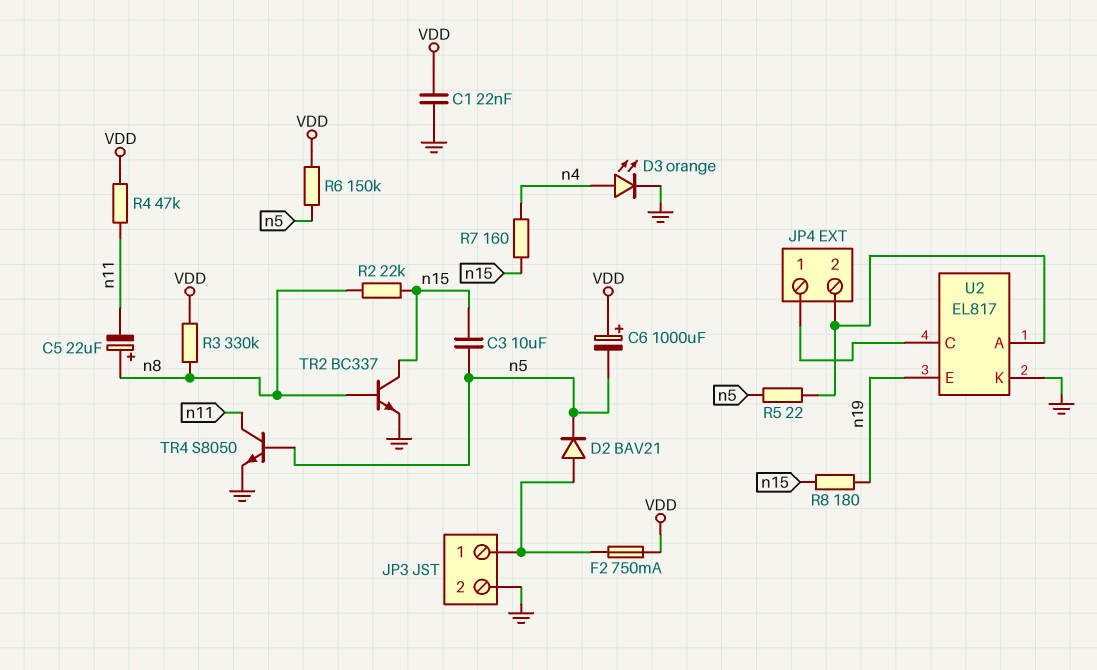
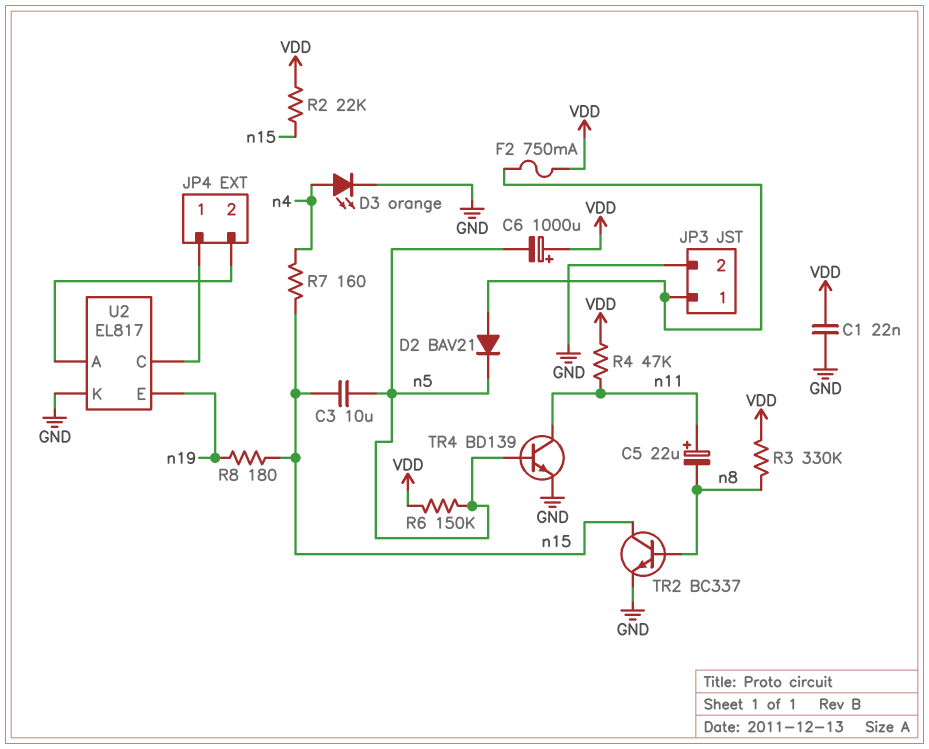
C5: 22uF (plus n8, minus n11) -> 22uF (plus n11, minus n8)
R2: 22k (n8, n15) -> 22k (VDD, n15)
R5: 22 (JP4/2, n5) -> none
TR4: NPN S8050 (B n5, C n11, E GND) -> NPN BD139 (B n5, C n11, E GND)

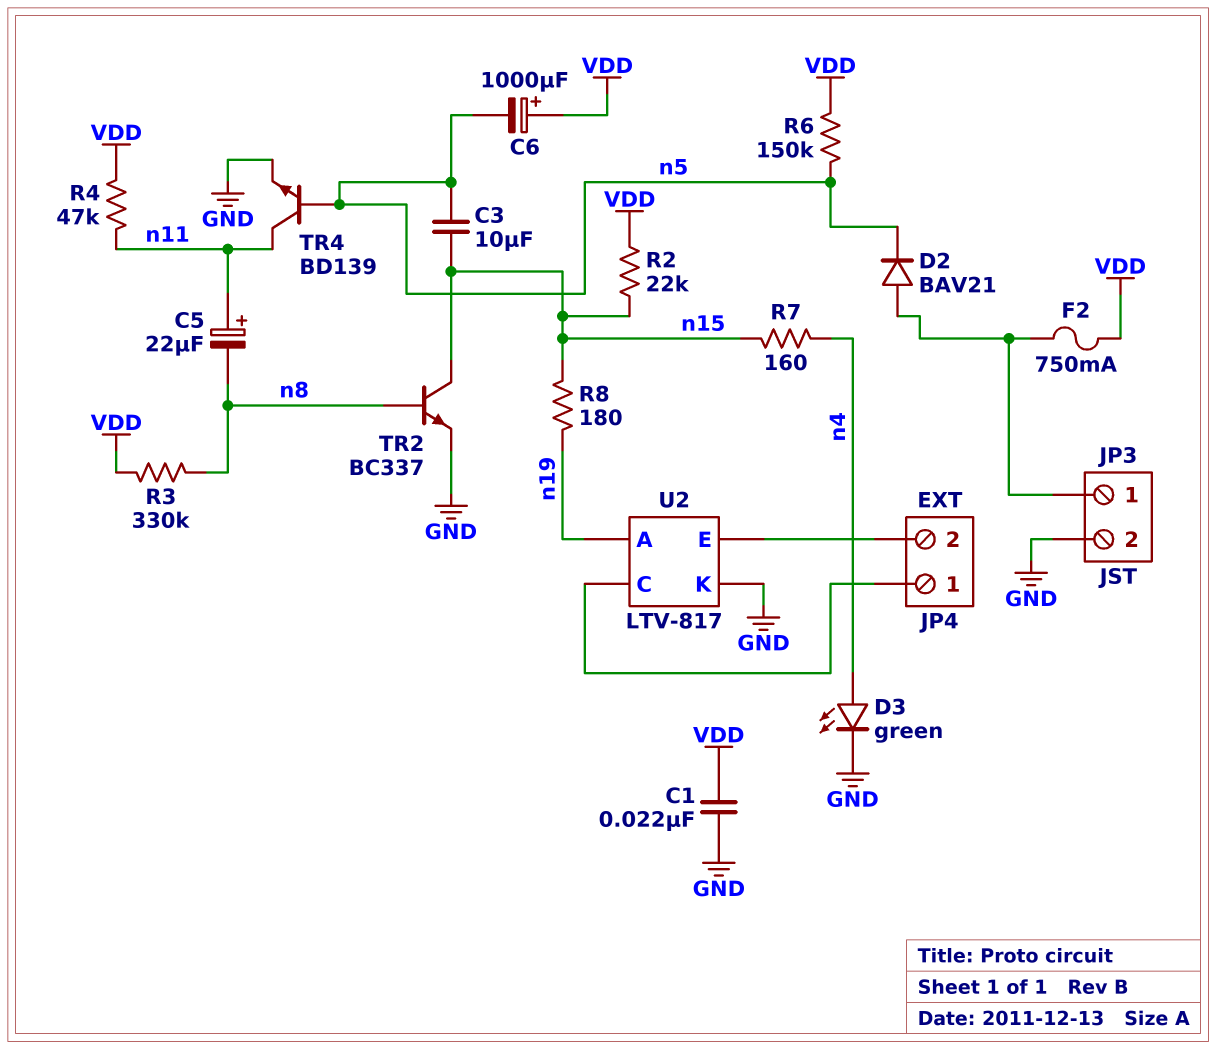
D3: LED orange (A n4, K GND) -> LED green (A n4, K GND)
U2: EL817 -> LTV-817
U2 pin A: JP4/2 -> n19
U2 pin E: n19 -> JP4/2

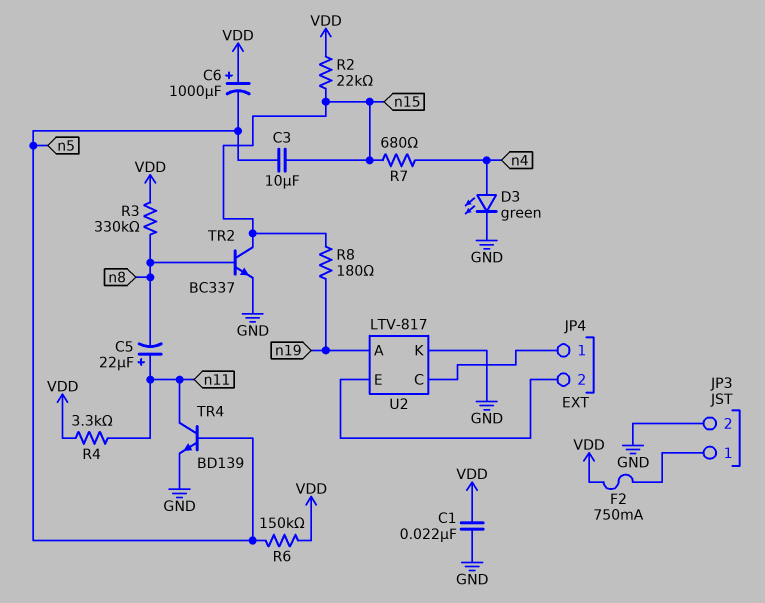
D2: diode BAV21 (A JP3/1, K n5) -> none
R4: 47k (VDD, n11) -> 3.3k (VDD, n11)
R7: 160 (n4, n15) -> 680 (n4, n15)

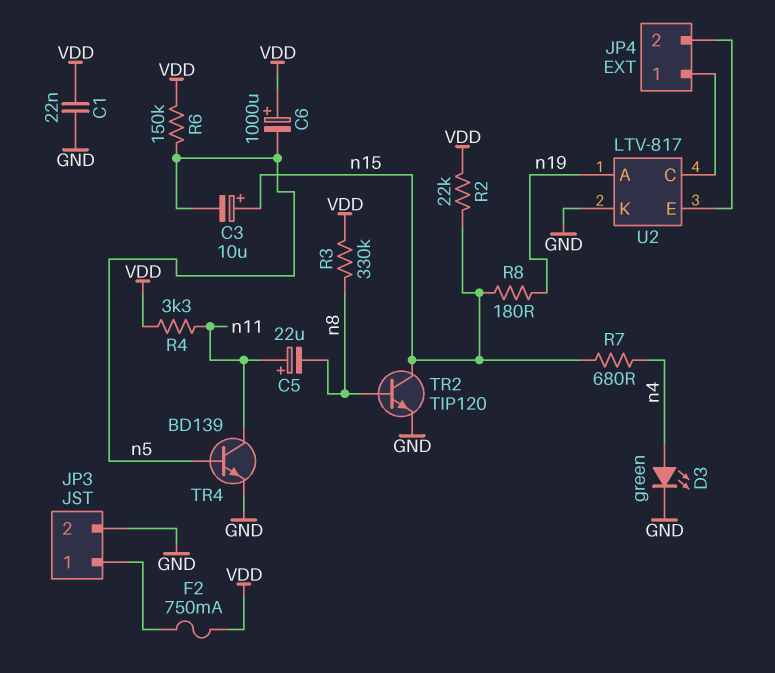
C3: 10uF (n5, n15) -> 10uF (plus n15, minus n5)
TR2: NPN BC337 (B n8, C n15, E GND) -> NPN TIP120 (B n8, C n15, E GND)

